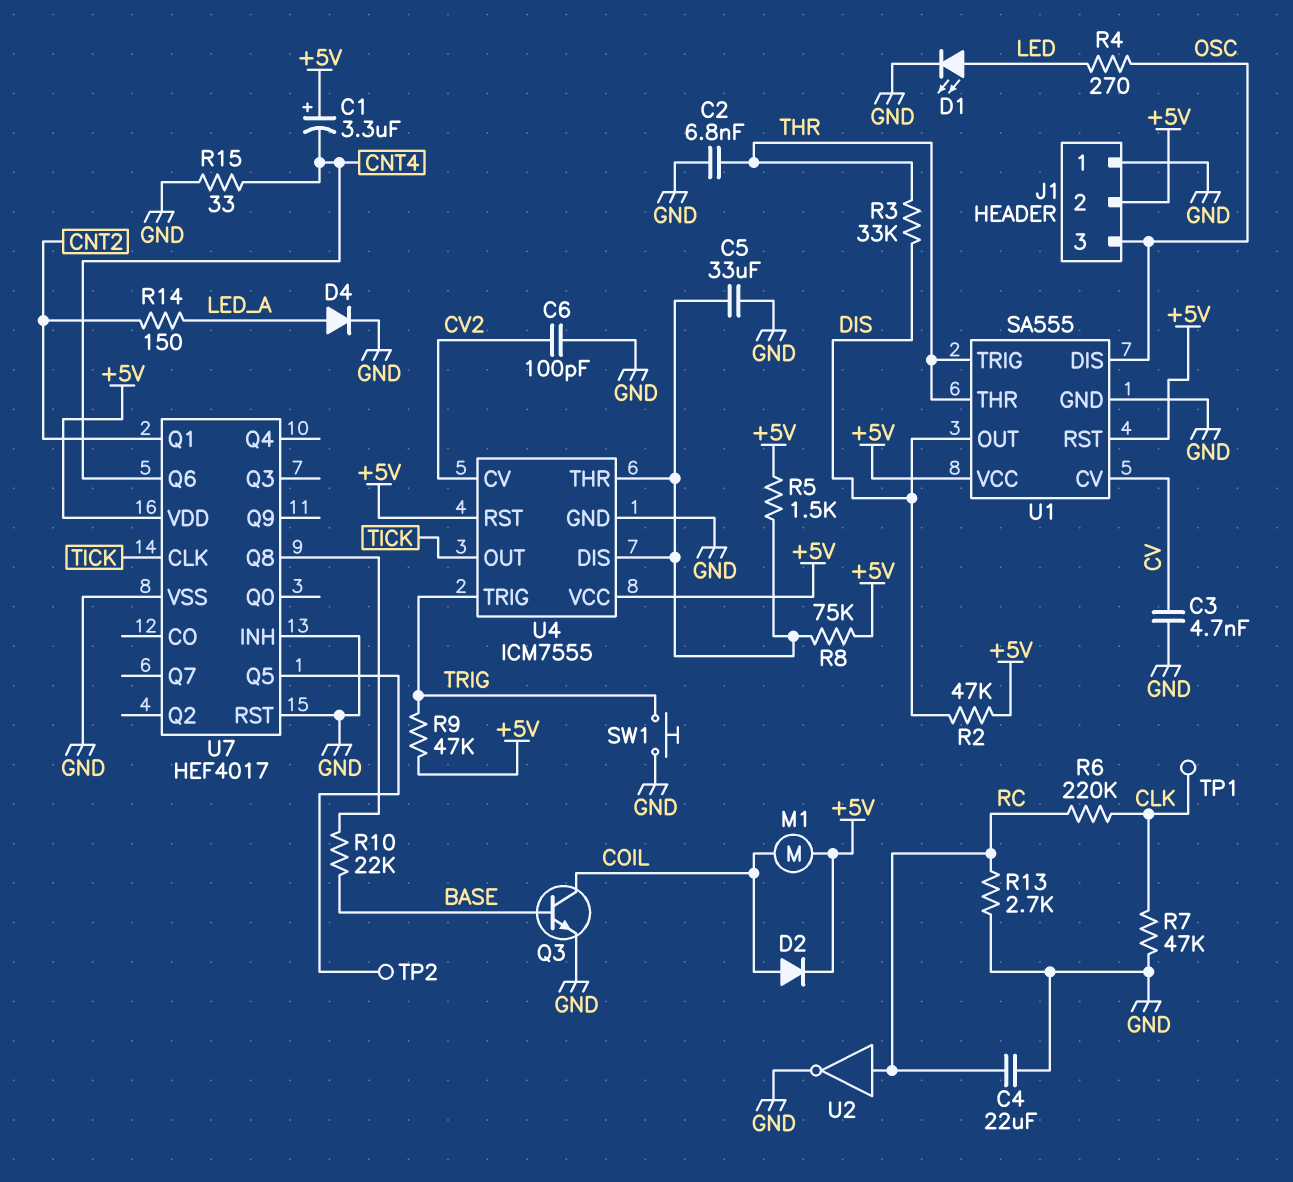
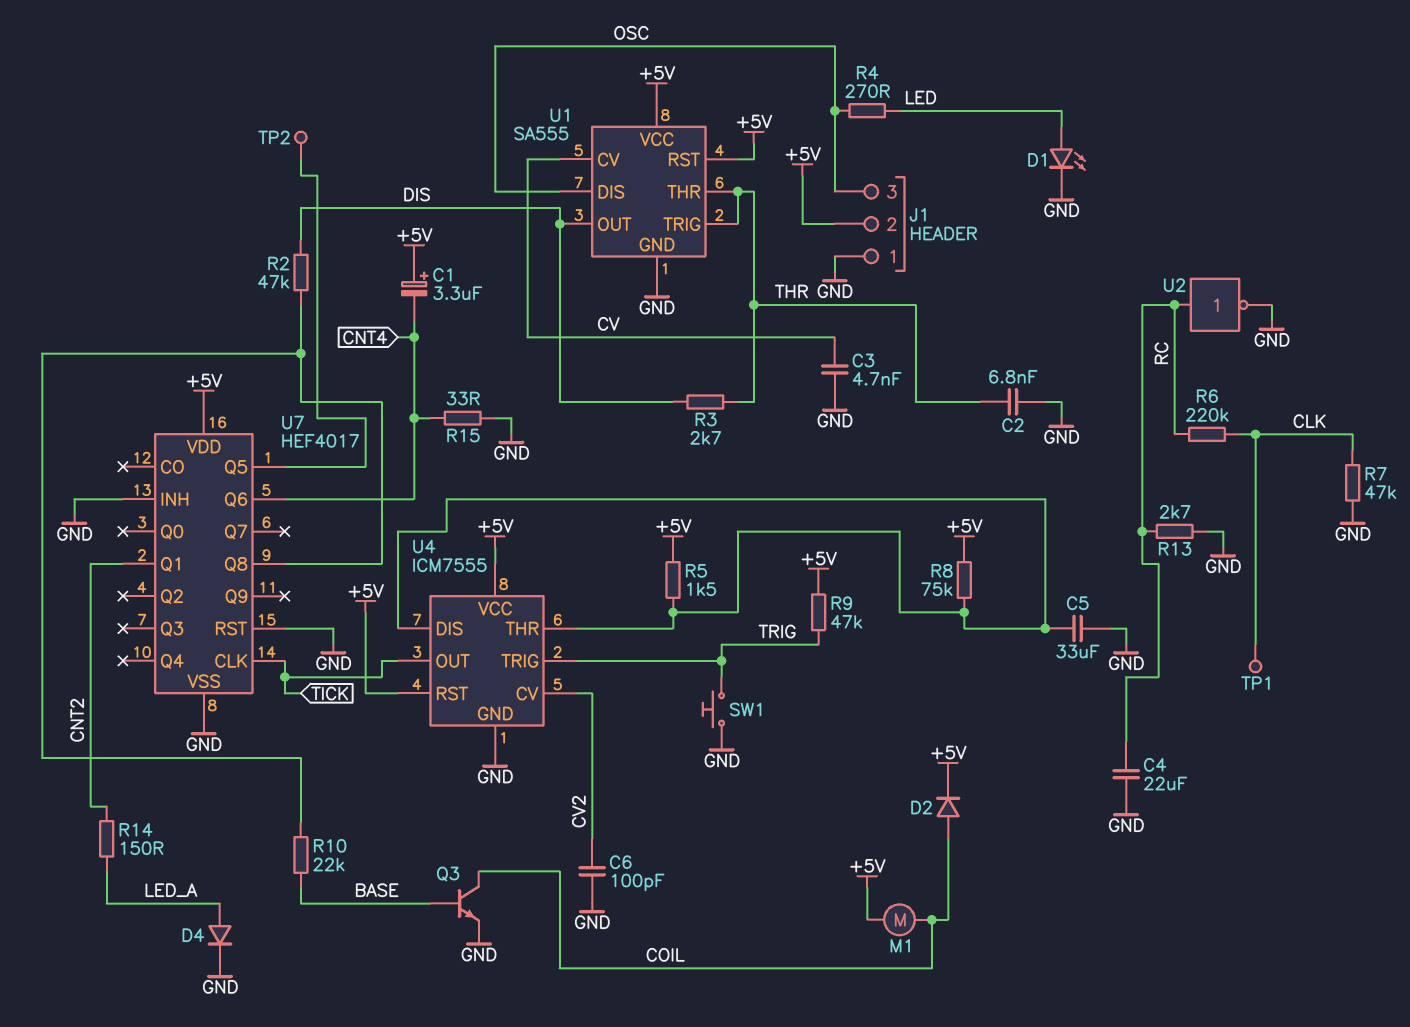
R2: 47k (+5V, DIS) -> 47k (DIS, U7/Q8)
R3: 33k (DIS, THR) -> 2.7k (DIS, THR)

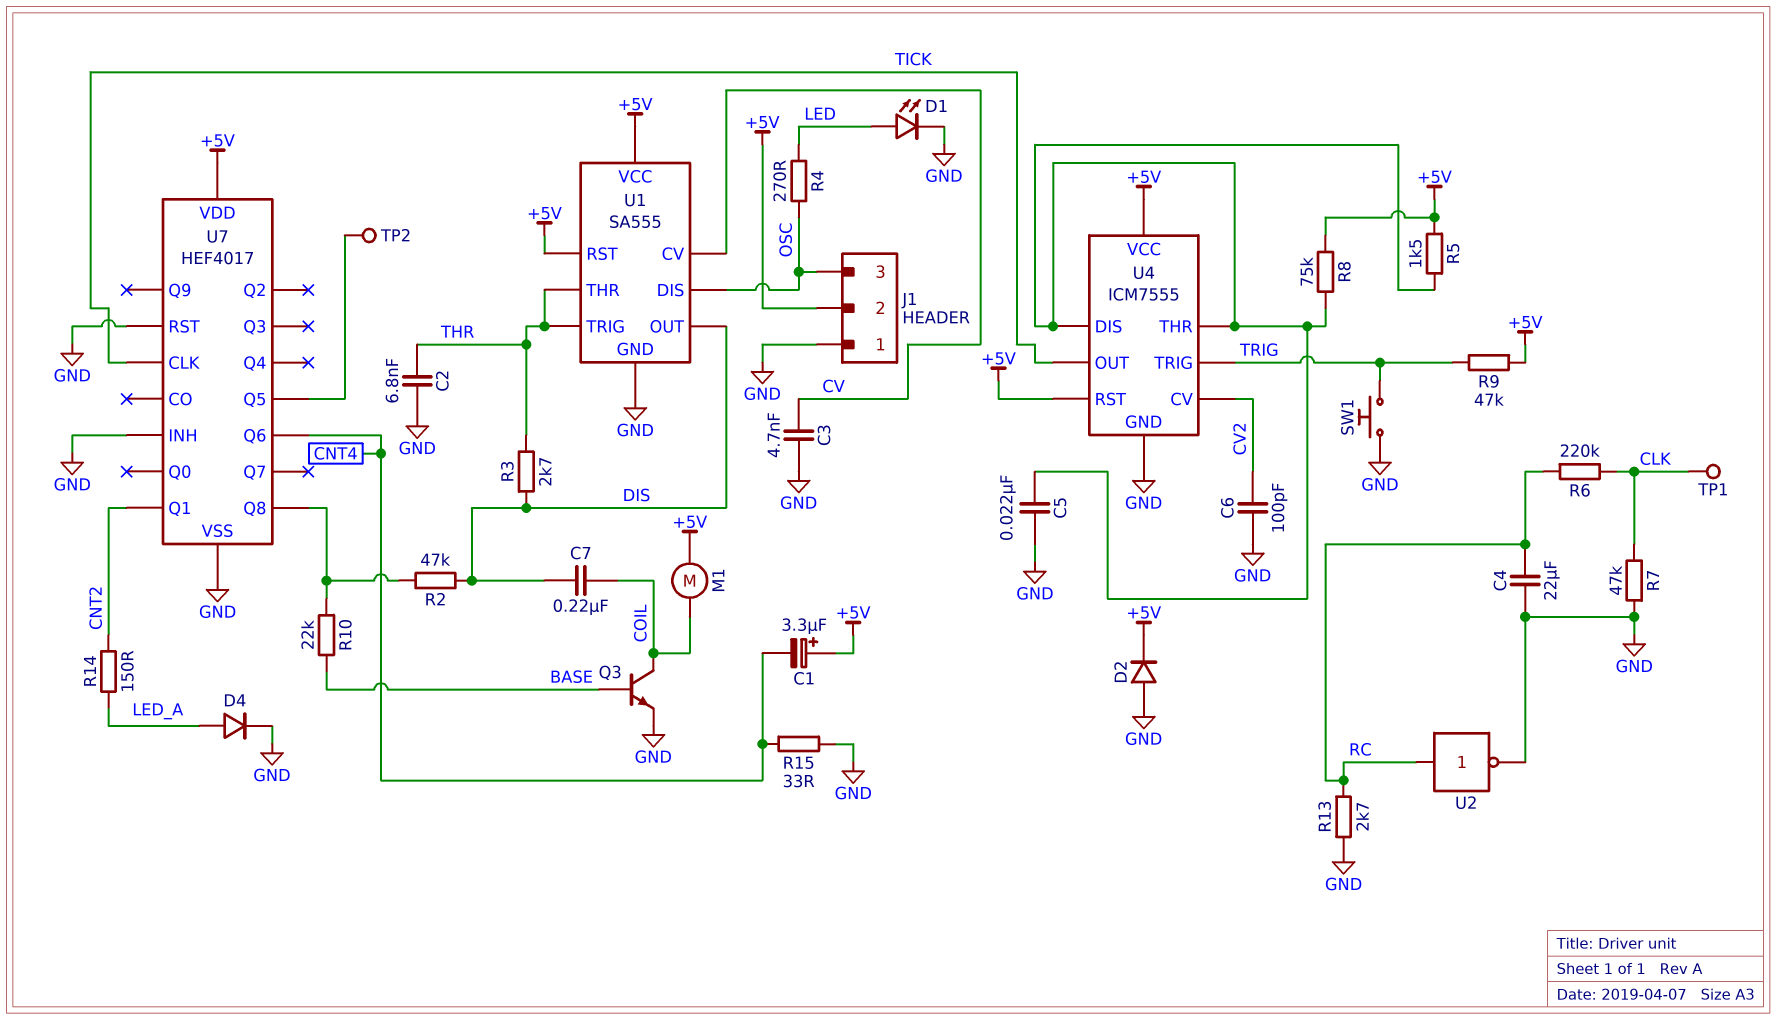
C5: 33uF (GND, U4/DIS) -> 22nF (GND, U4/DIS)
C7: none -> 220nF (COIL, DIS)
D2: diode (A COIL, K +5V) -> diode (A GND, K +5V)

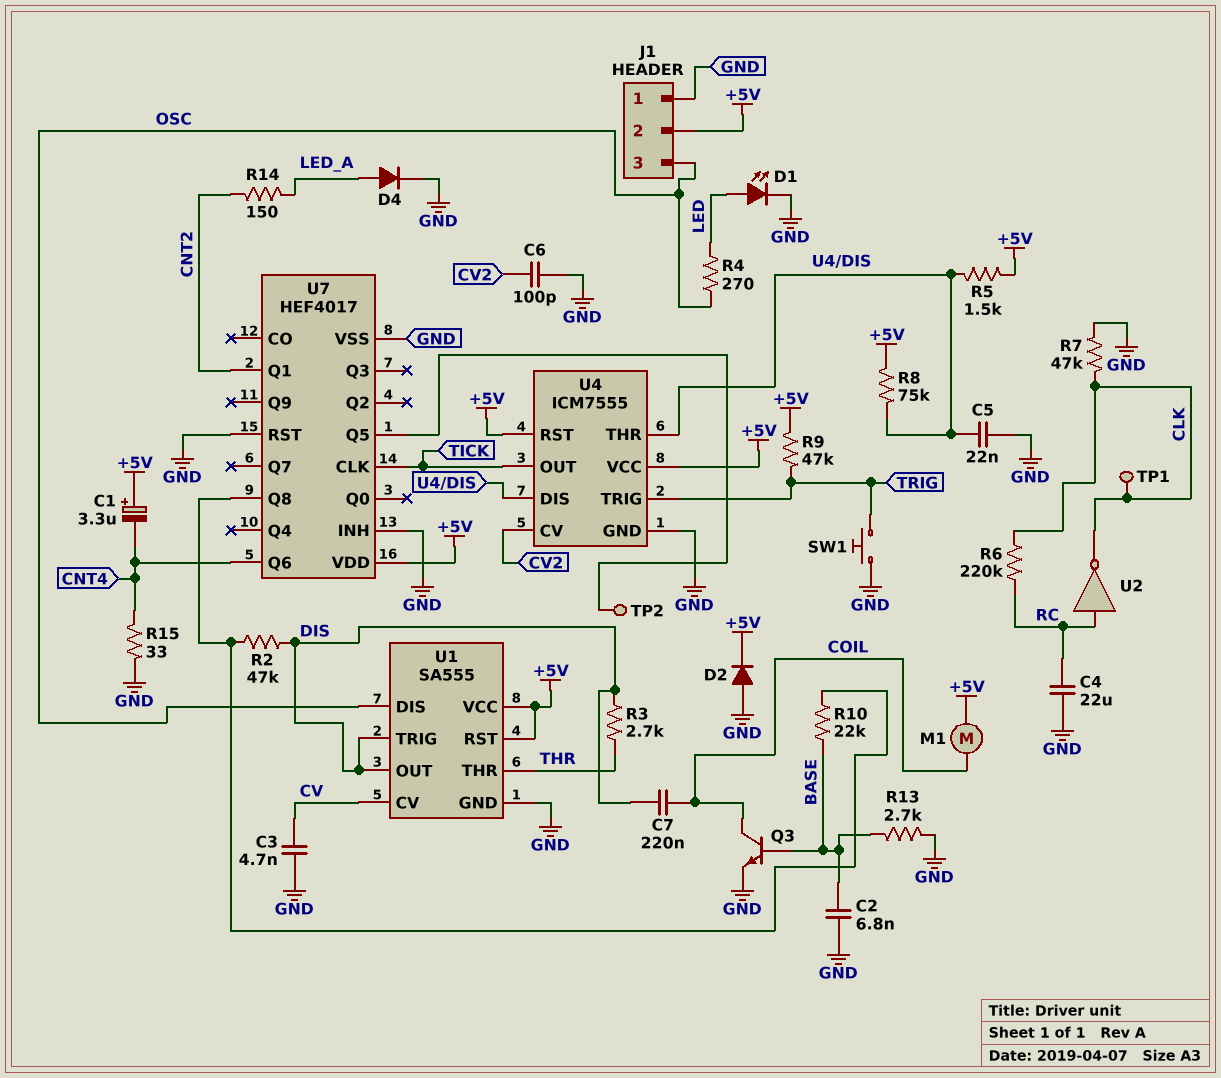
C2: 6.8nF (GND, THR) -> 6.8nF (BASE, GND)
R13: 2.7k (GND, RC) -> 2.7k (BASE, GND)
U1 pin TRIG: THR -> DIS
U2: NOT (in RC, out GND) -> NOT (in RC, out CLK)

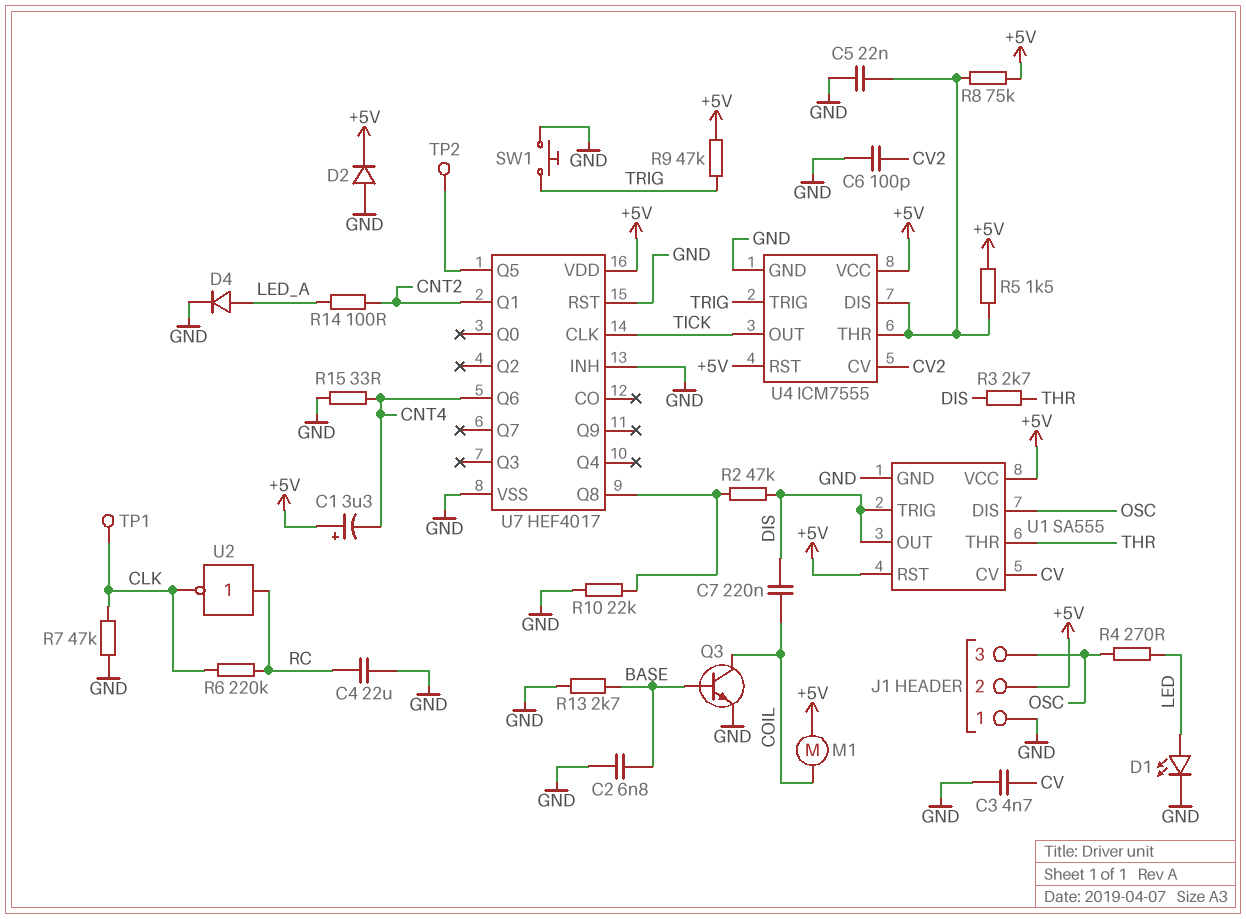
R10: 22k (BASE, U7/Q8) -> 22k (GND, U7/Q8)
R14: 150 (CNT2, LED_A) -> 100 (CNT2, LED_A)

